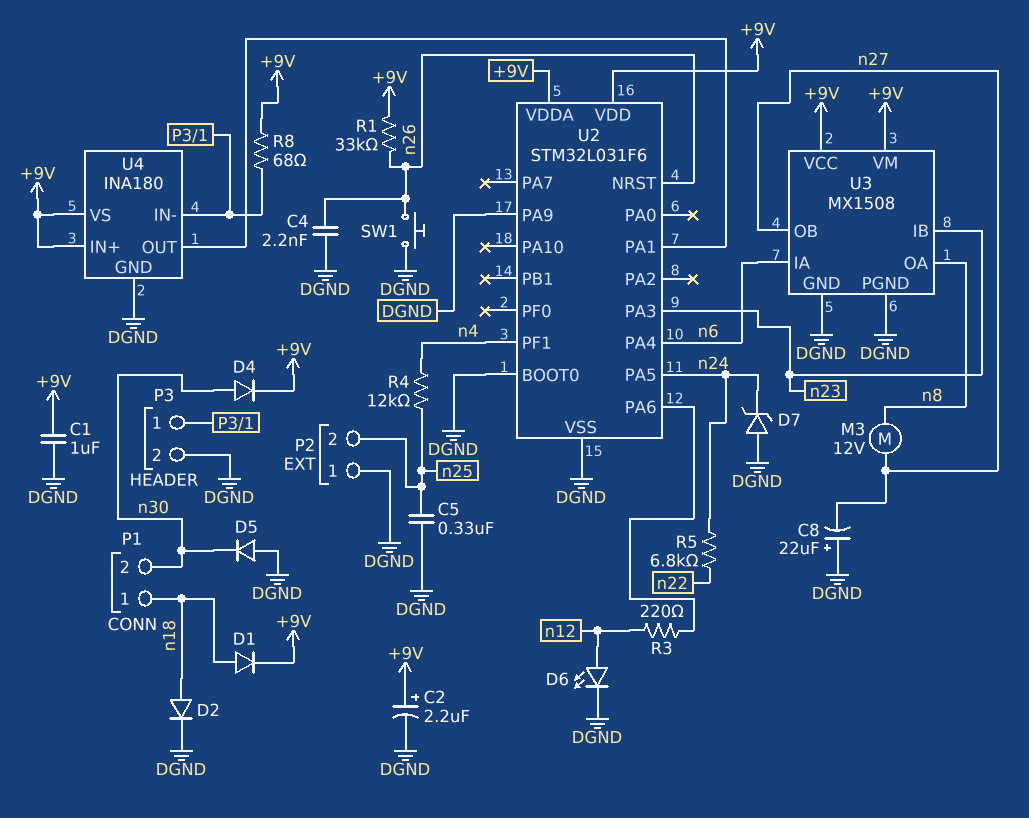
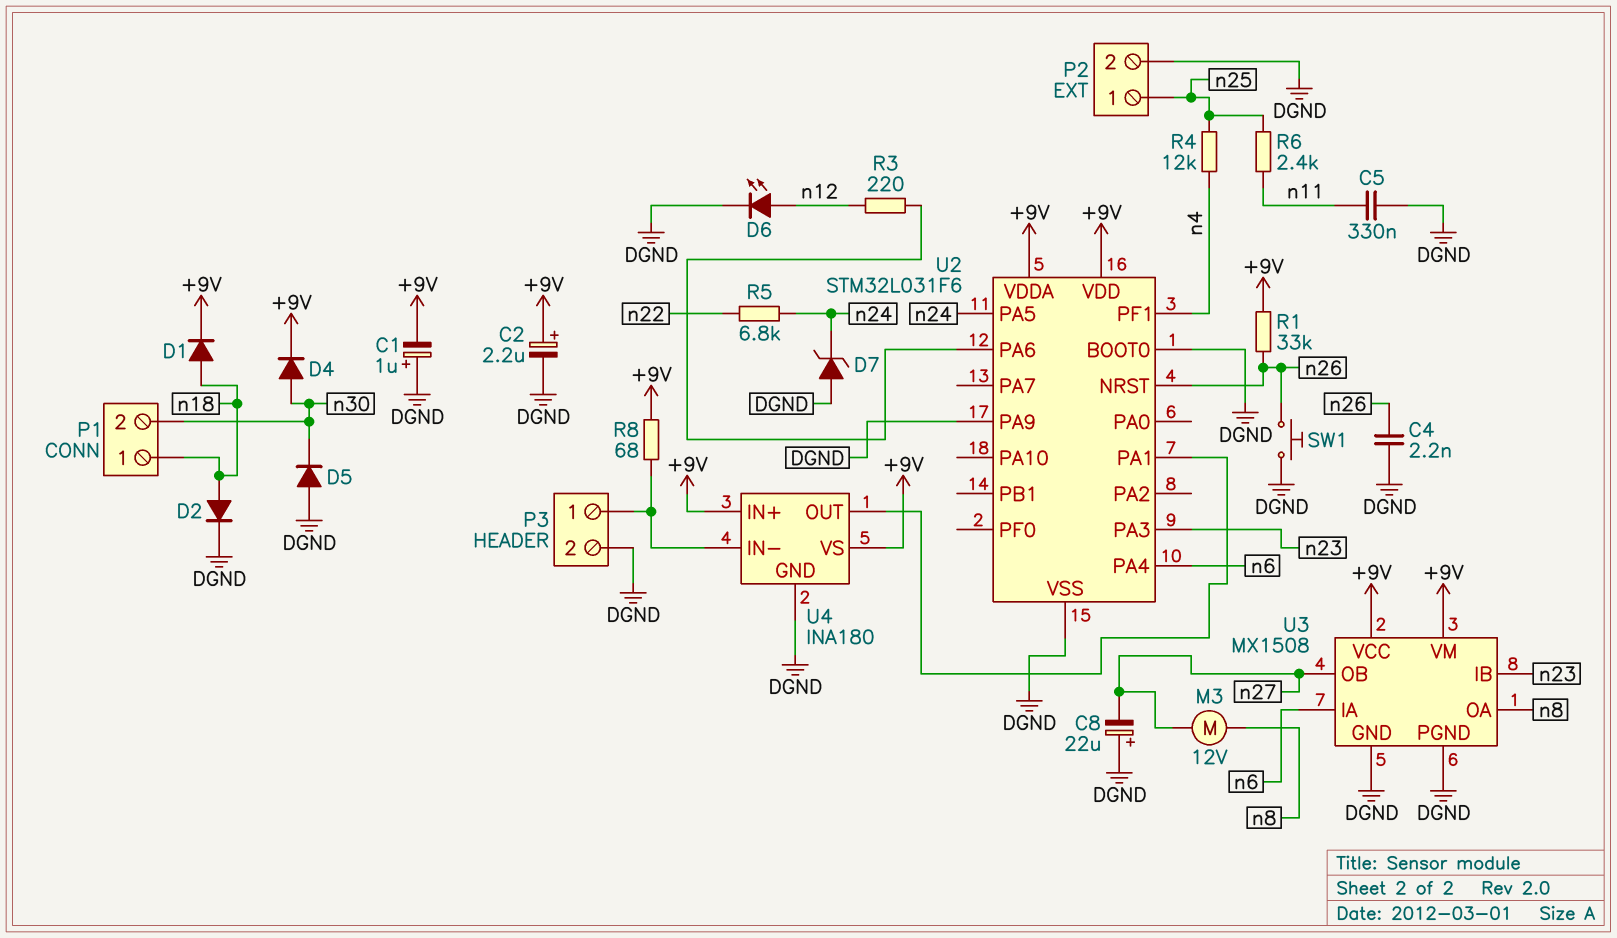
C1: 1uF (+9V, DGND) -> 1uF (plus DGND, minus +9V)
C5: 330nF (DGND, n25) -> 330nF (DGND, n11)
P2 pin 1: DGND -> n25
P2 pin 2: n25 -> DGND
R6: none -> 2.4k (n11, n25)

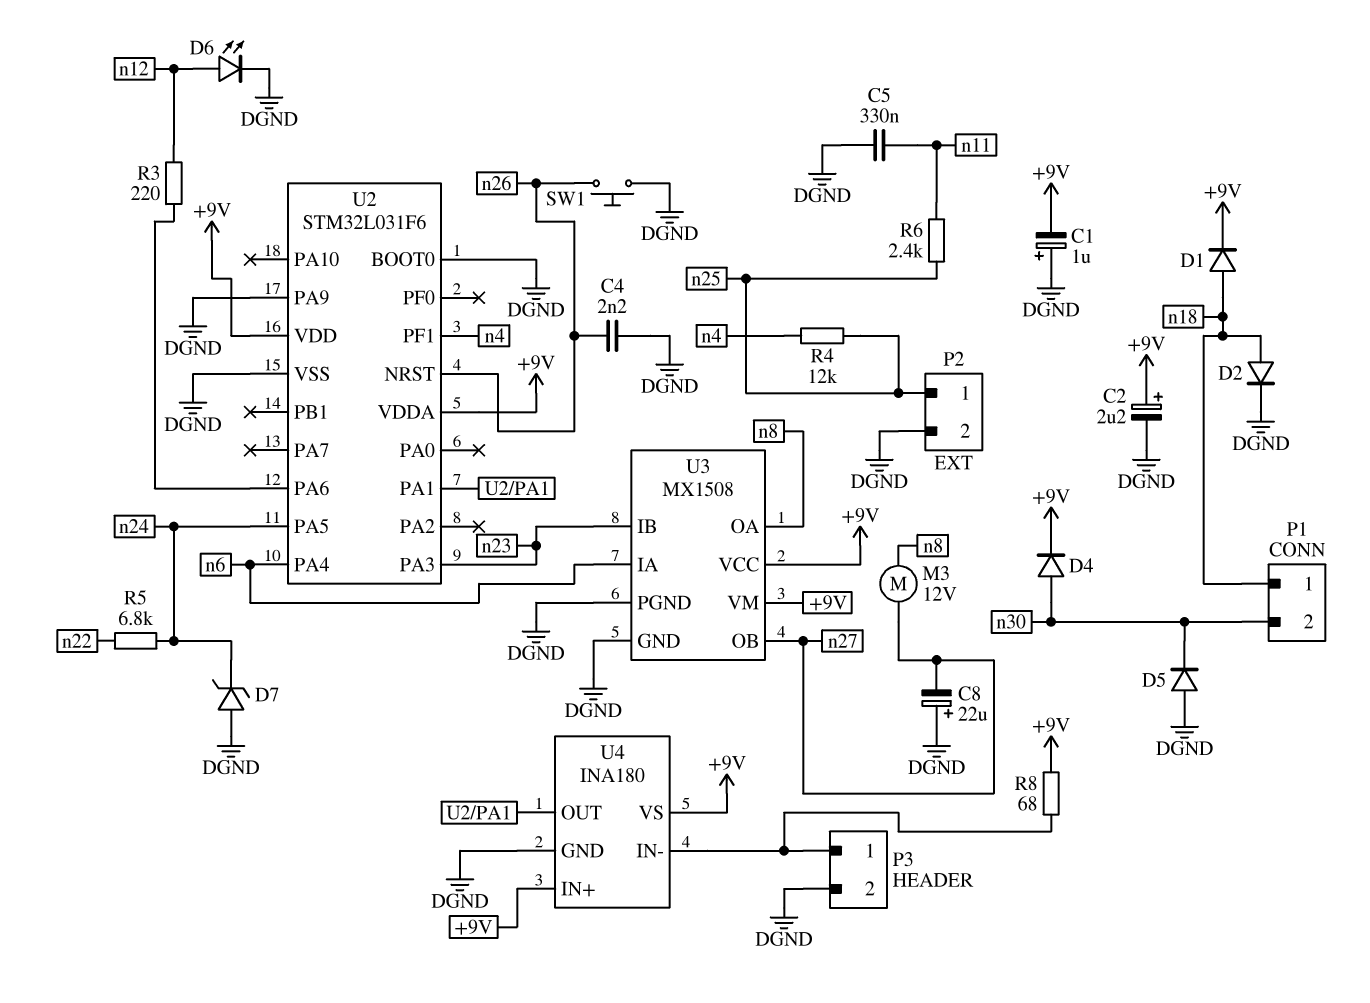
R1: 33k (+9V, n26) -> none

